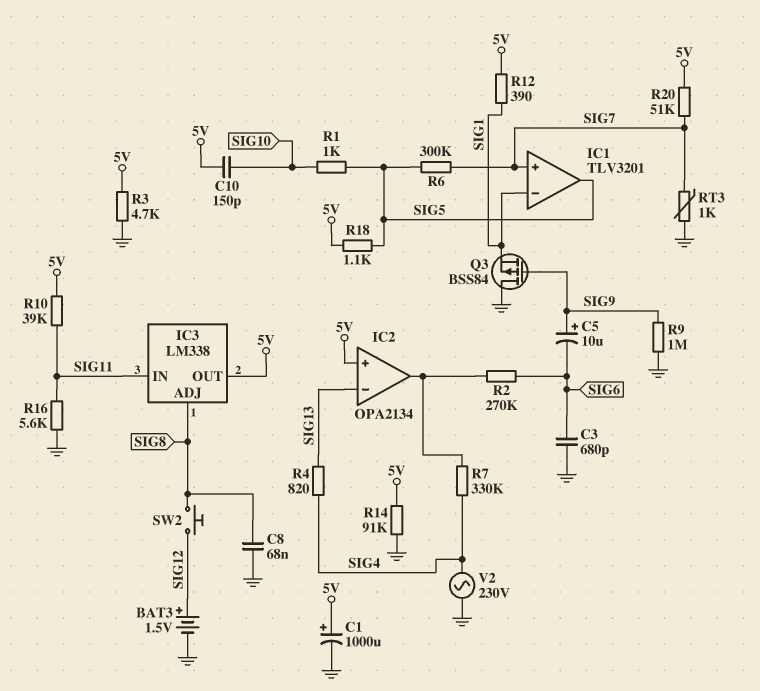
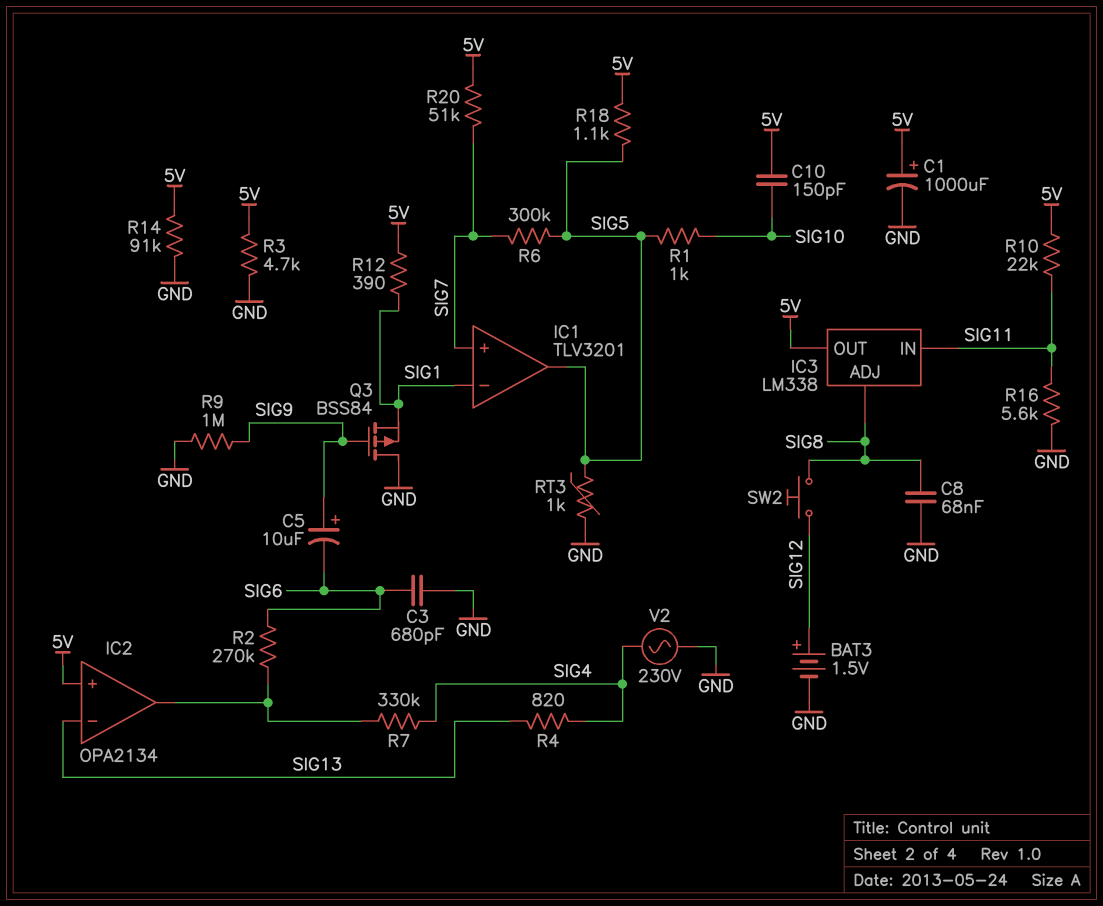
R10: 39k (5V, SIG11) -> 22k (5V, SIG11)
RT3: 1k (GND, SIG7) -> 1k (GND, SIG5)

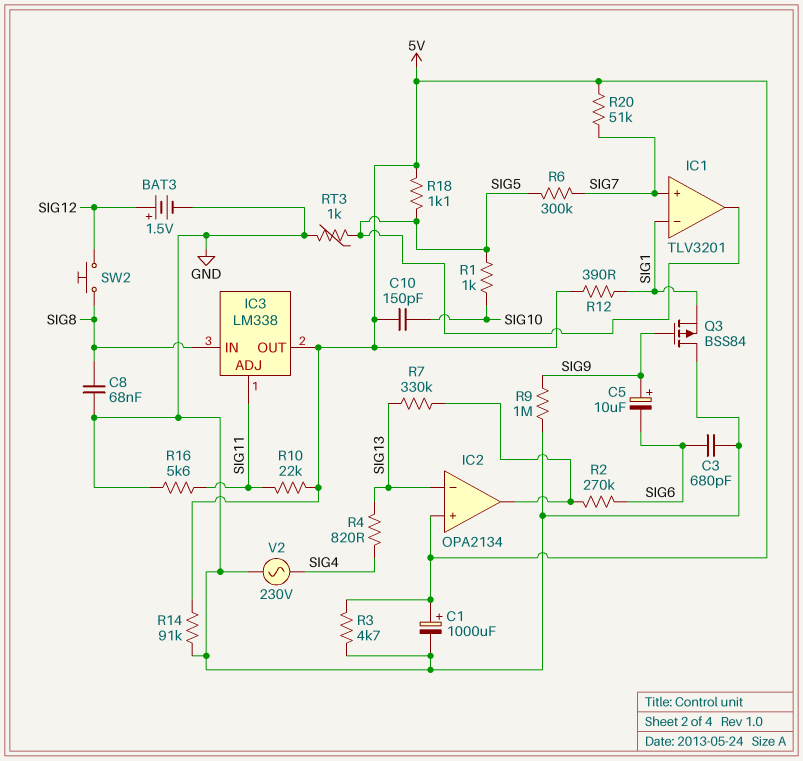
IC3 pin ADJ: SIG8 -> SIG11
IC3 pin IN: SIG11 -> SIG8
R7: 330k (IC2/out, SIG4) -> 330k (IC2/out, SIG13)

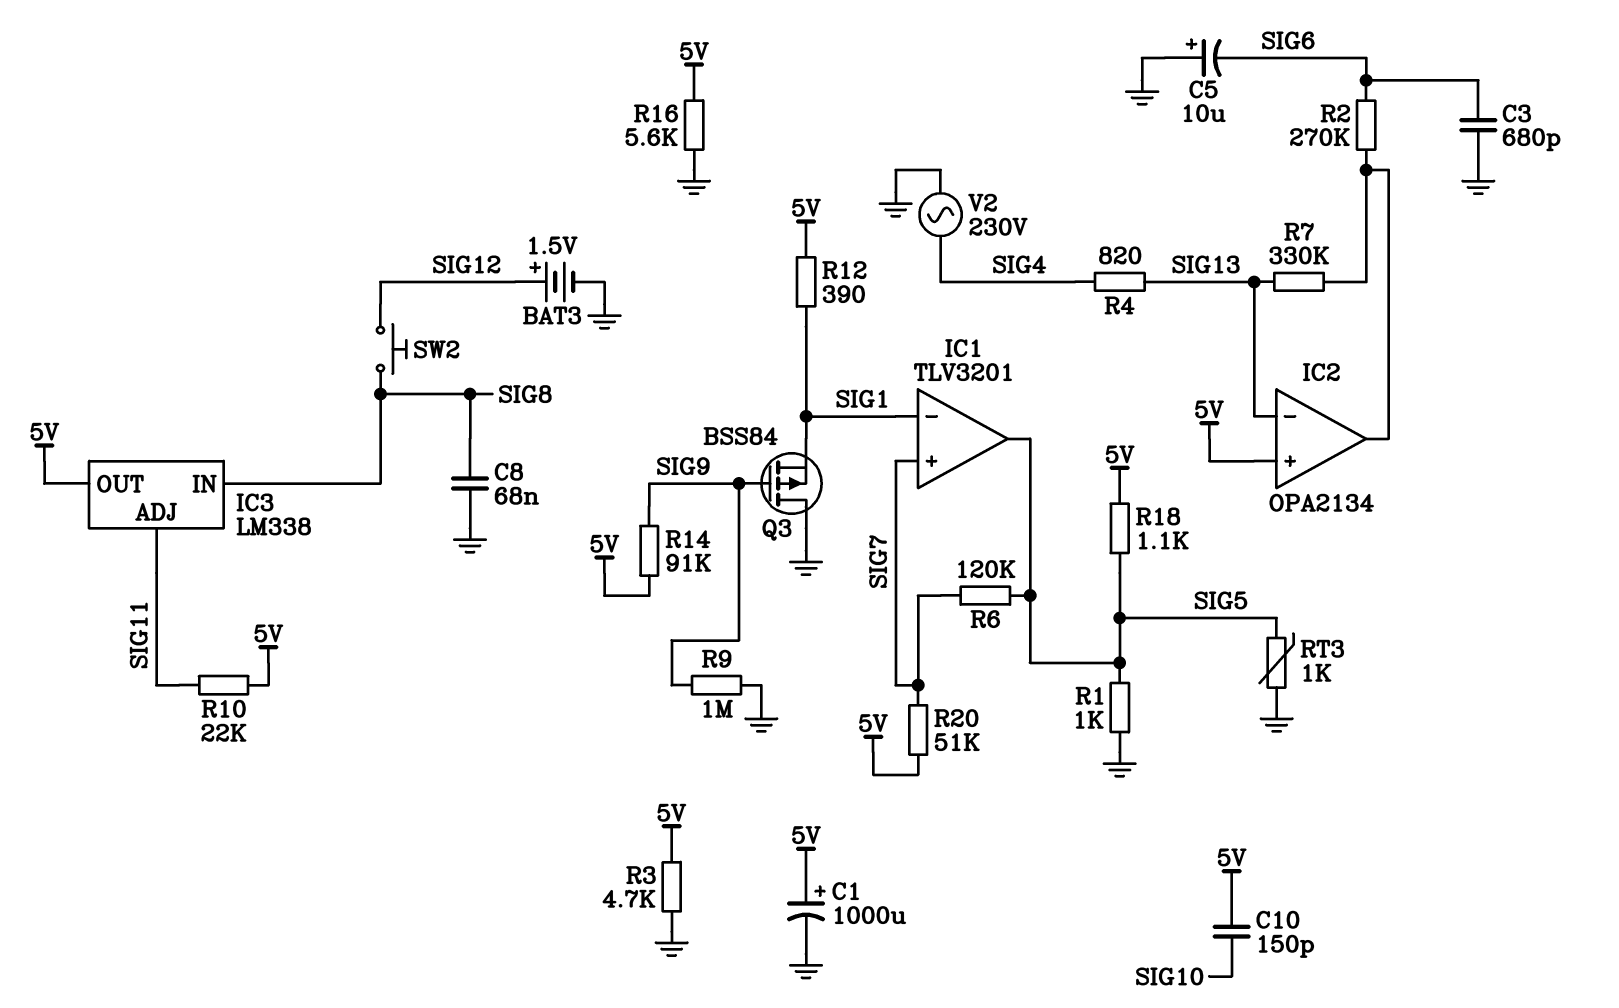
C5: 10uF (plus SIG9, minus SIG6) -> 10uF (plus GND, minus SIG6)
R1: 1k (SIG5, SIG10) -> 1k (GND, SIG5)
R6: 300k (SIG5, SIG7) -> 120k (SIG5, SIG7)
R14: 91k (5V, GND) -> 91k (5V, SIG9)
R16: 5.6k (GND, SIG11) -> 5.6k (5V, GND)

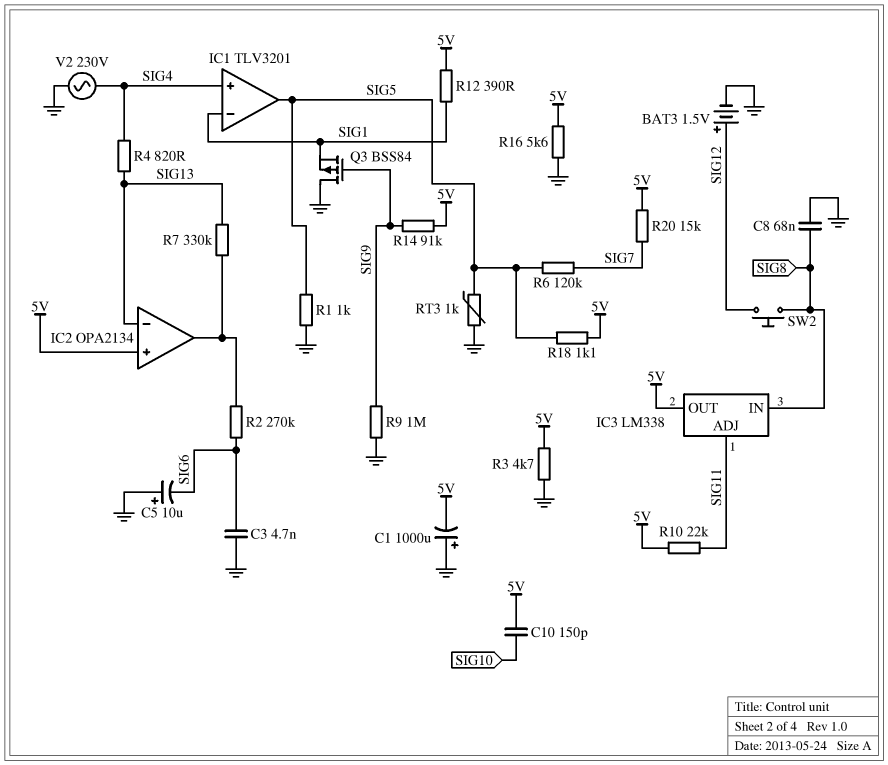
C1: 1000uF (plus 5V, minus GND) -> 1000uF (plus GND, minus 5V)
C3: 680pF (GND, SIG6) -> 4.7nF (GND, SIG6)
IC1 pin in+: SIG7 -> SIG4
R20: 51k (5V, SIG7) -> 15k (5V, SIG7)

